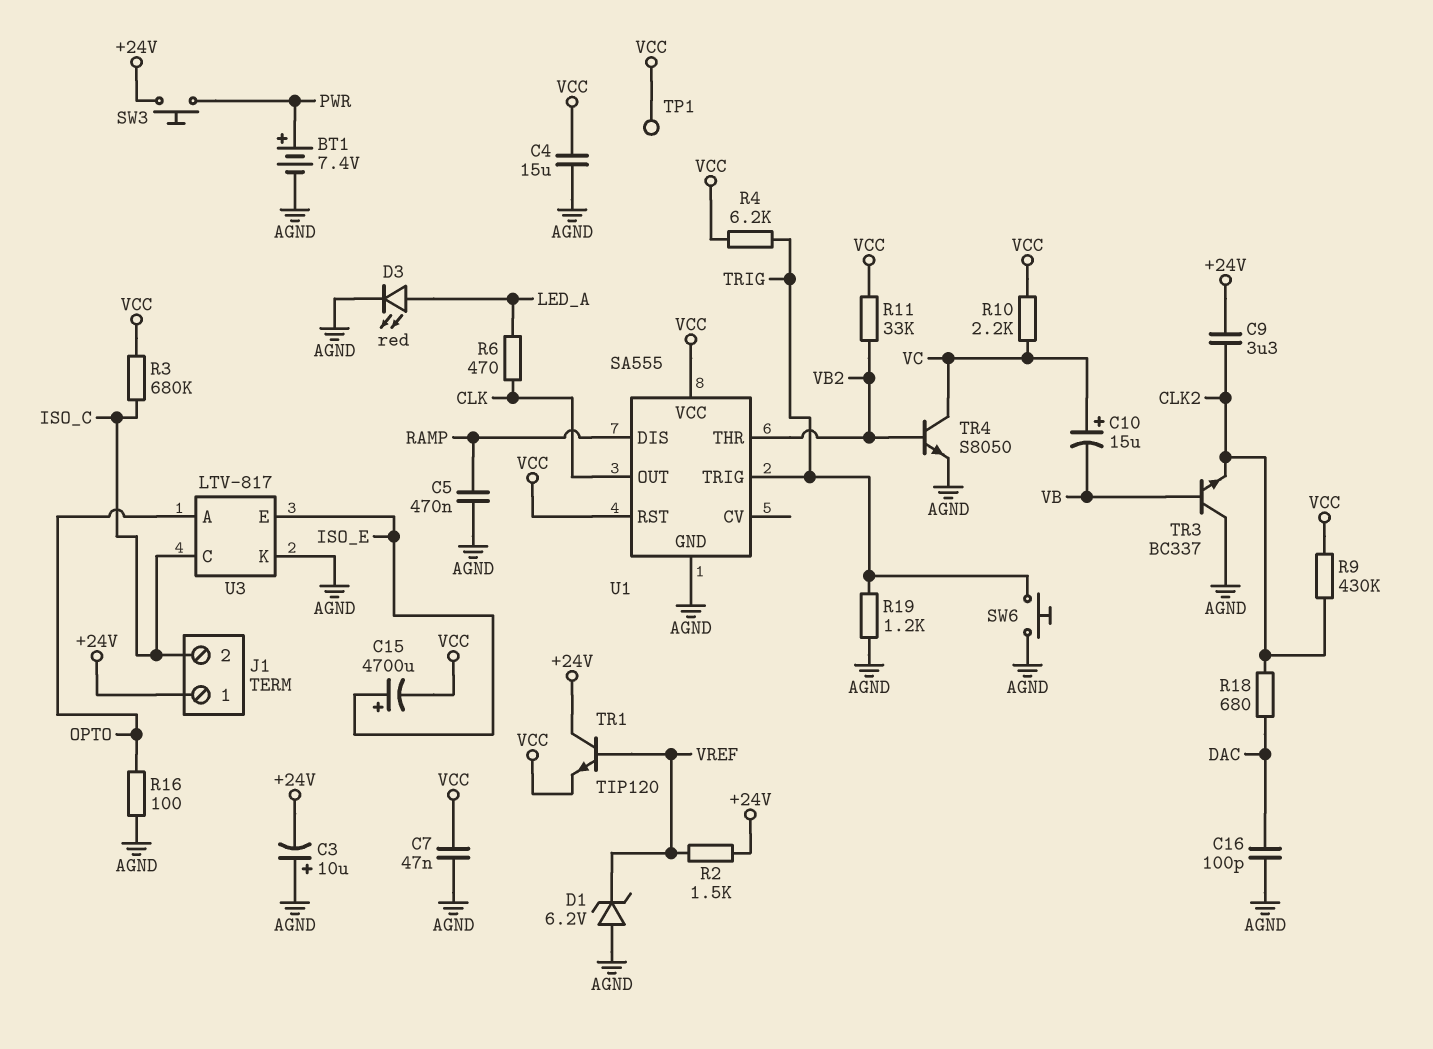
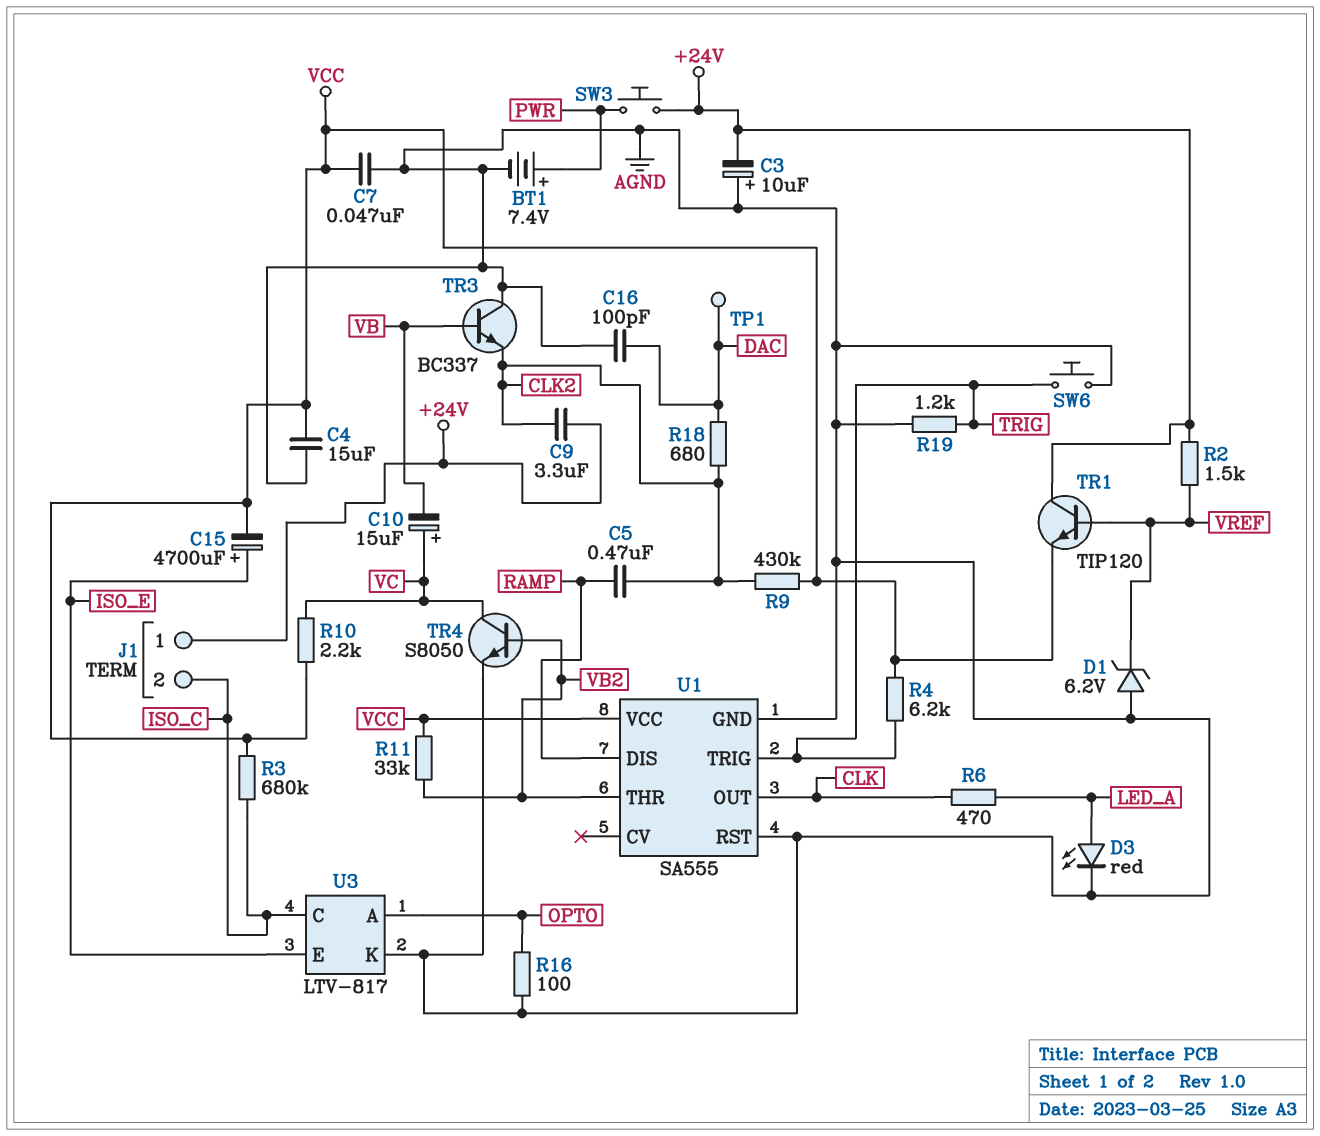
C5: 470nF (AGND, RAMP) -> 470nF (CLK2, RAMP)
TP1: test point (VCC) -> test point (DAC)
U1 pin RST: VCC -> AGND

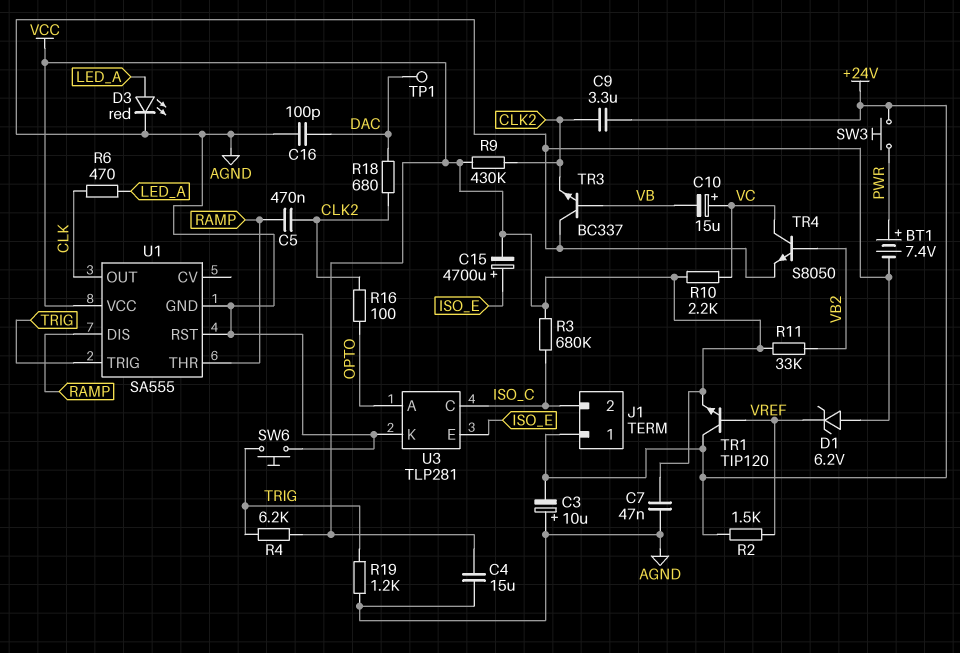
R16: 100 (AGND, OPTO) -> 100 (CLK2, OPTO)
U1 pin THR: VB2 -> RAMP
U3: LTV-817 -> TLP281

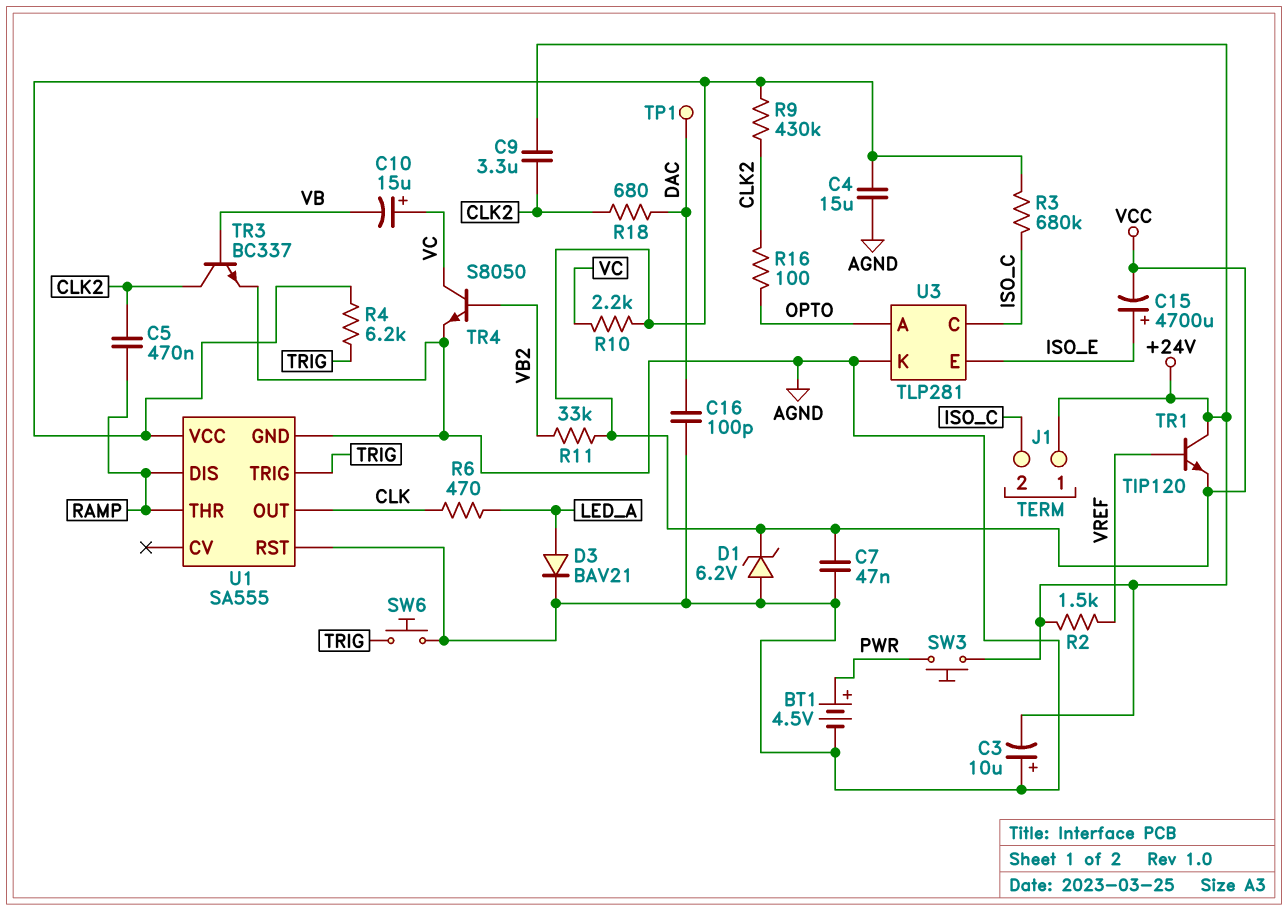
BT1: 7.4V (plus PWR, minus AGND) -> 4.5V (plus PWR, minus AGND)
D1: zener 6.2V (A AGND, K VREF) -> zener 6.2V (A AGND, K VCC)
D3: LED red (A LED_A, K AGND) -> diode BAV21 (A LED_A, K AGND)
R19: 1.2k (AGND, TRIG) -> none
TR3: NPN BC337 (B VB, C AGND, E CLK2) -> NPN BC337 (B VB, C CLK2, E AGND)

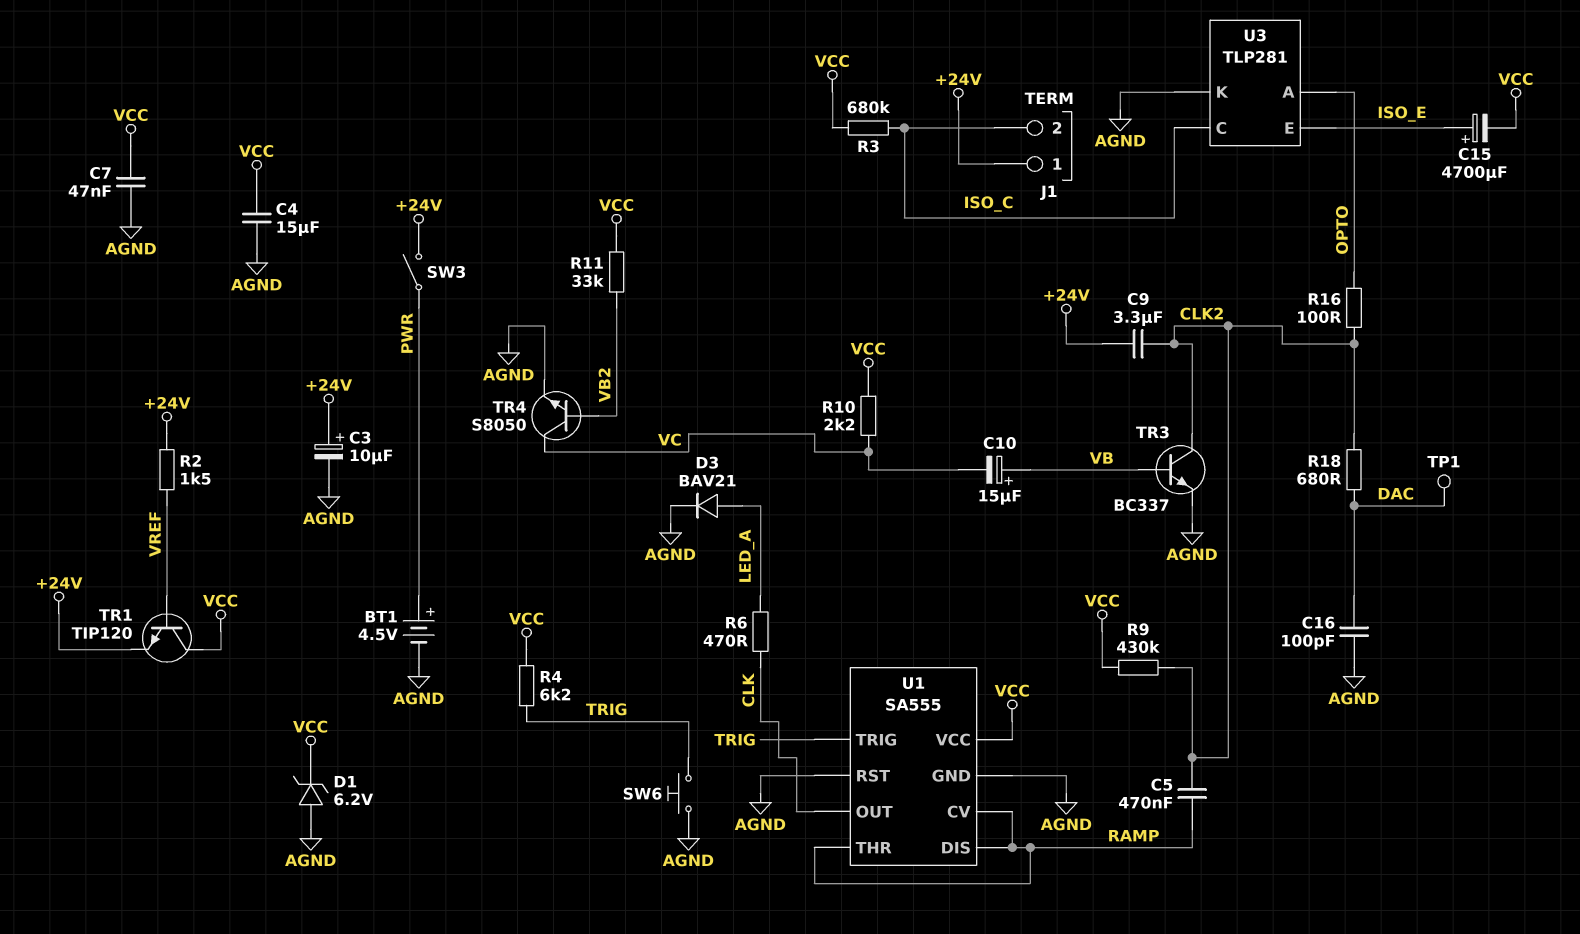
C3: 10uF (plus AGND, minus +24V) -> 10uF (plus +24V, minus AGND)
C10: 15uF (plus VC, minus VB) -> 15uF (plus VB, minus VC)
SW3: button (+24V, PWR) -> switch (+24V, PWR)
TR1: NPN TIP120 (B VREF, C +24V, E VCC) -> NPN TIP120 (B VREF, C VCC, E +24V)
U1 pin CV: none -> RAMP

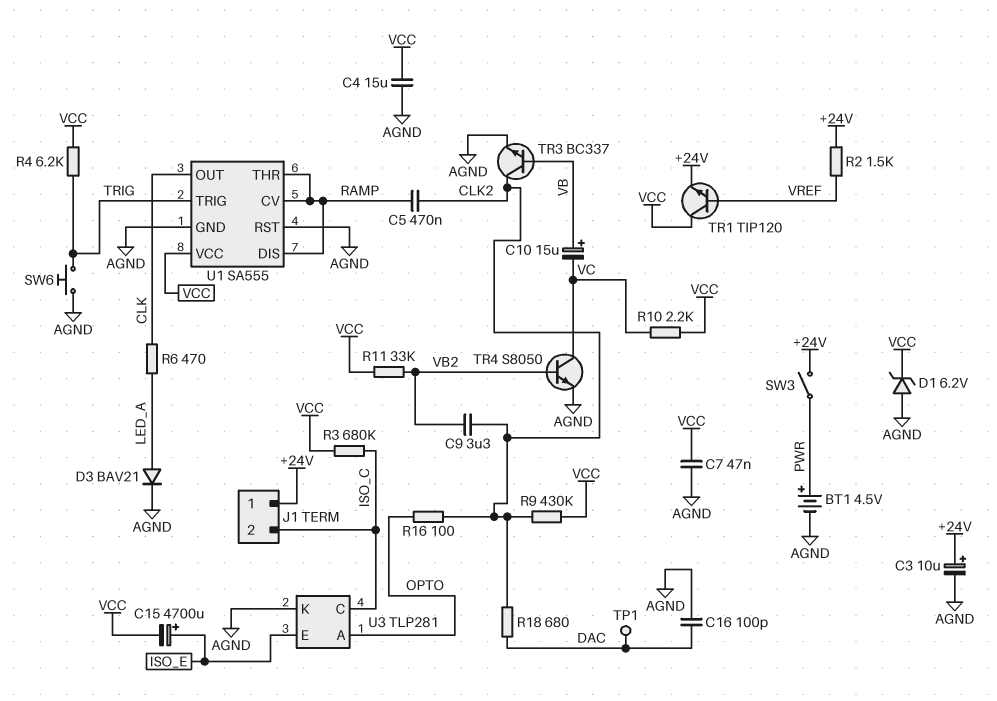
C9: 3.3uF (+24V, CLK2) -> 3.3uF (CLK2, VB2)

